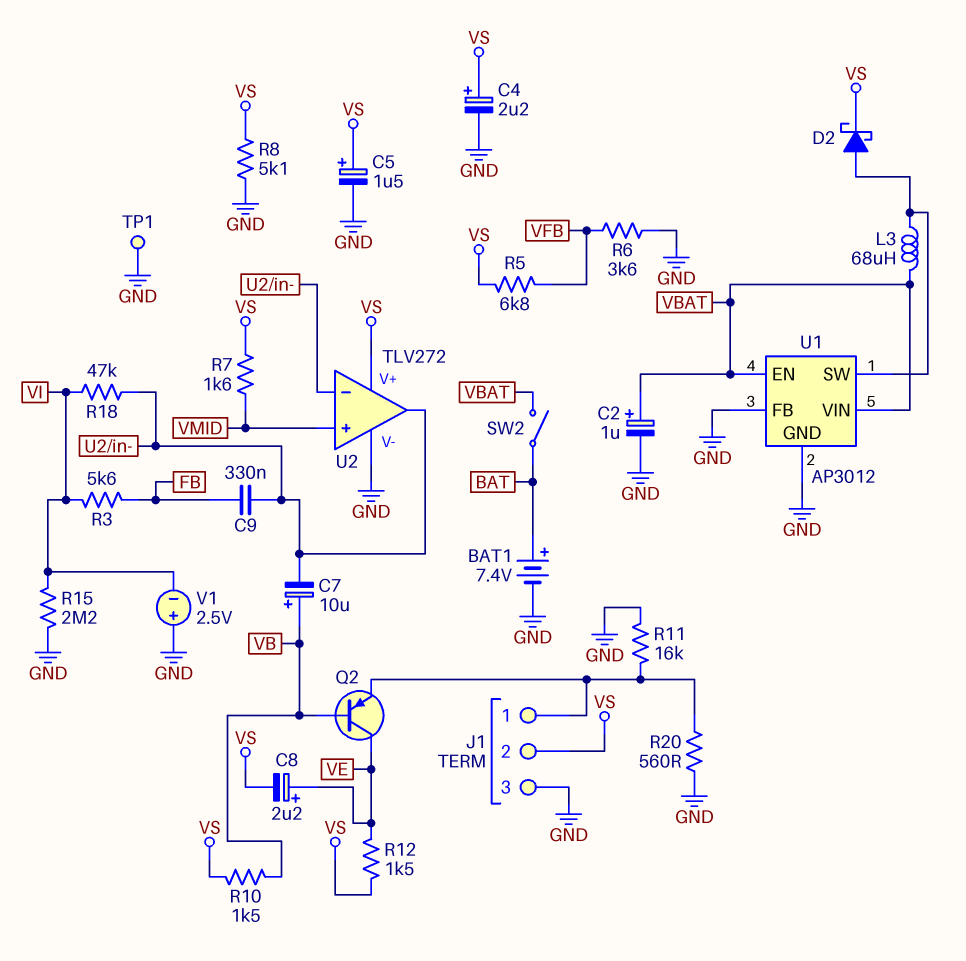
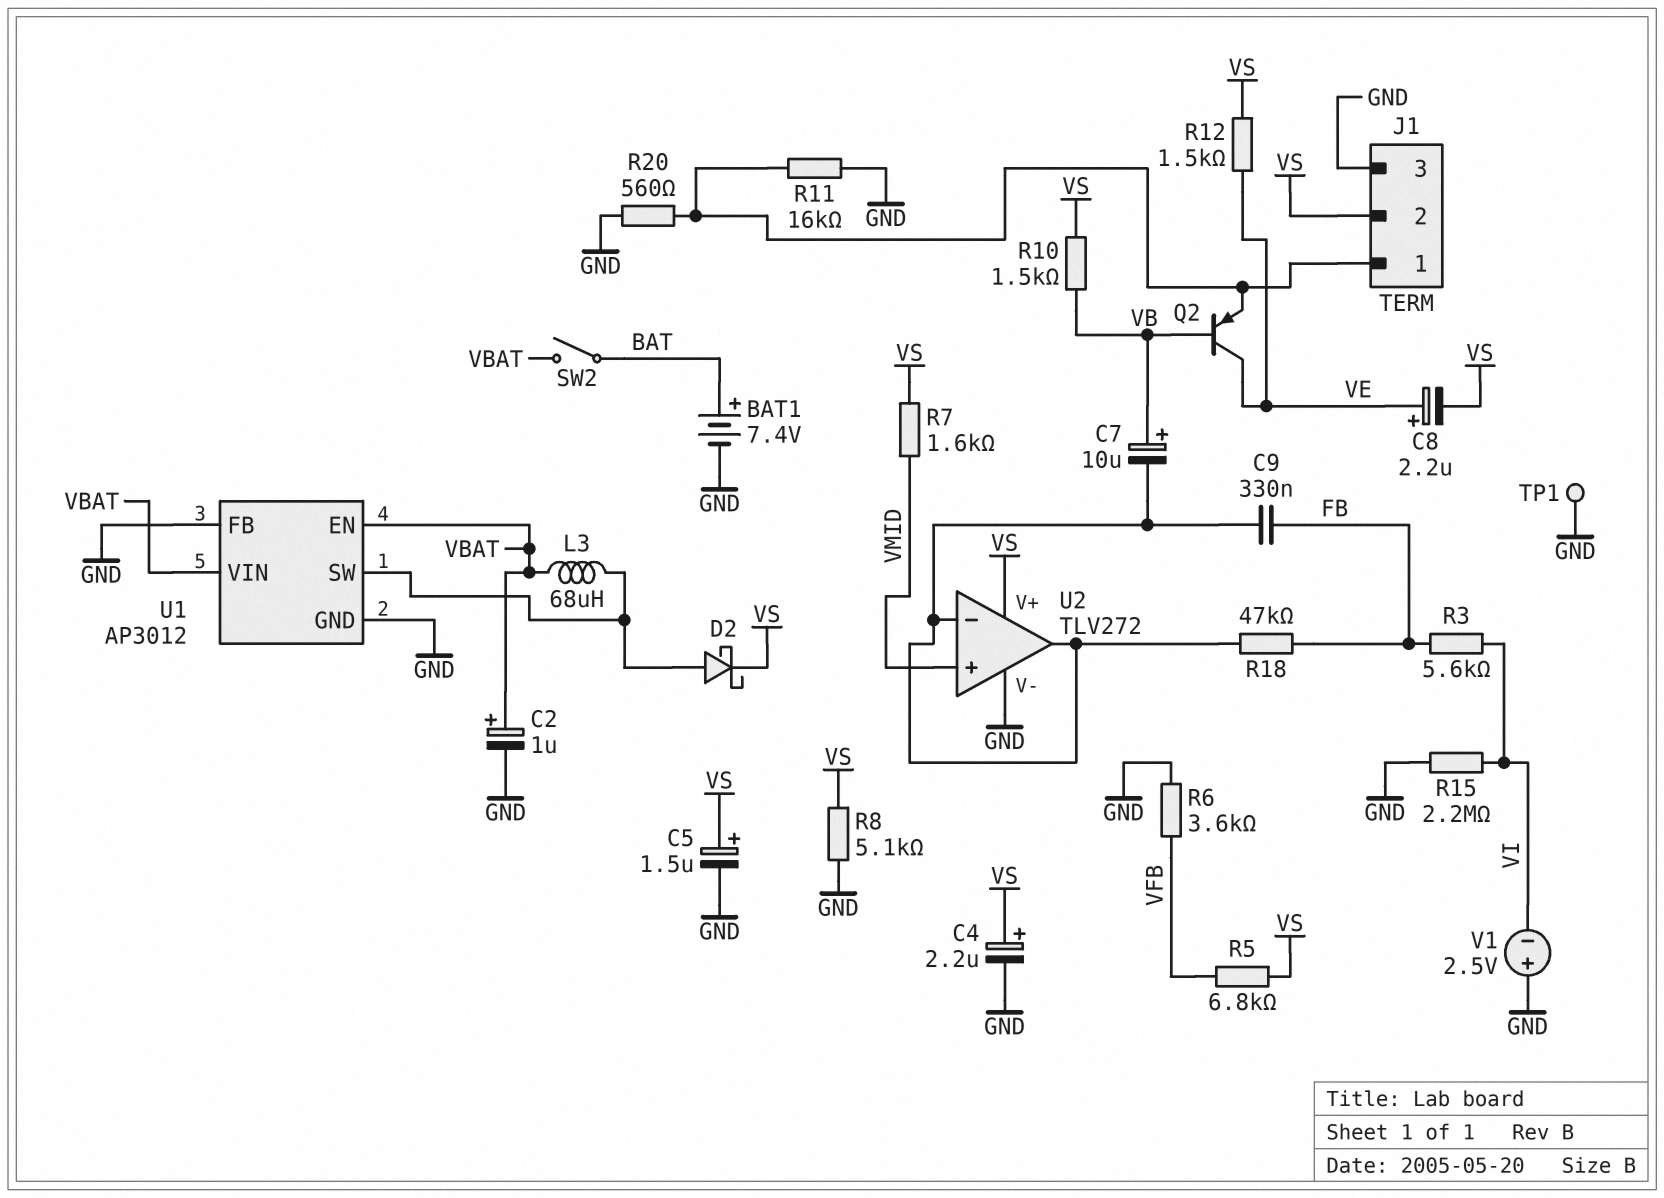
R18: 47k (U2/in-, VI) -> 47k (FB, U2/in-)

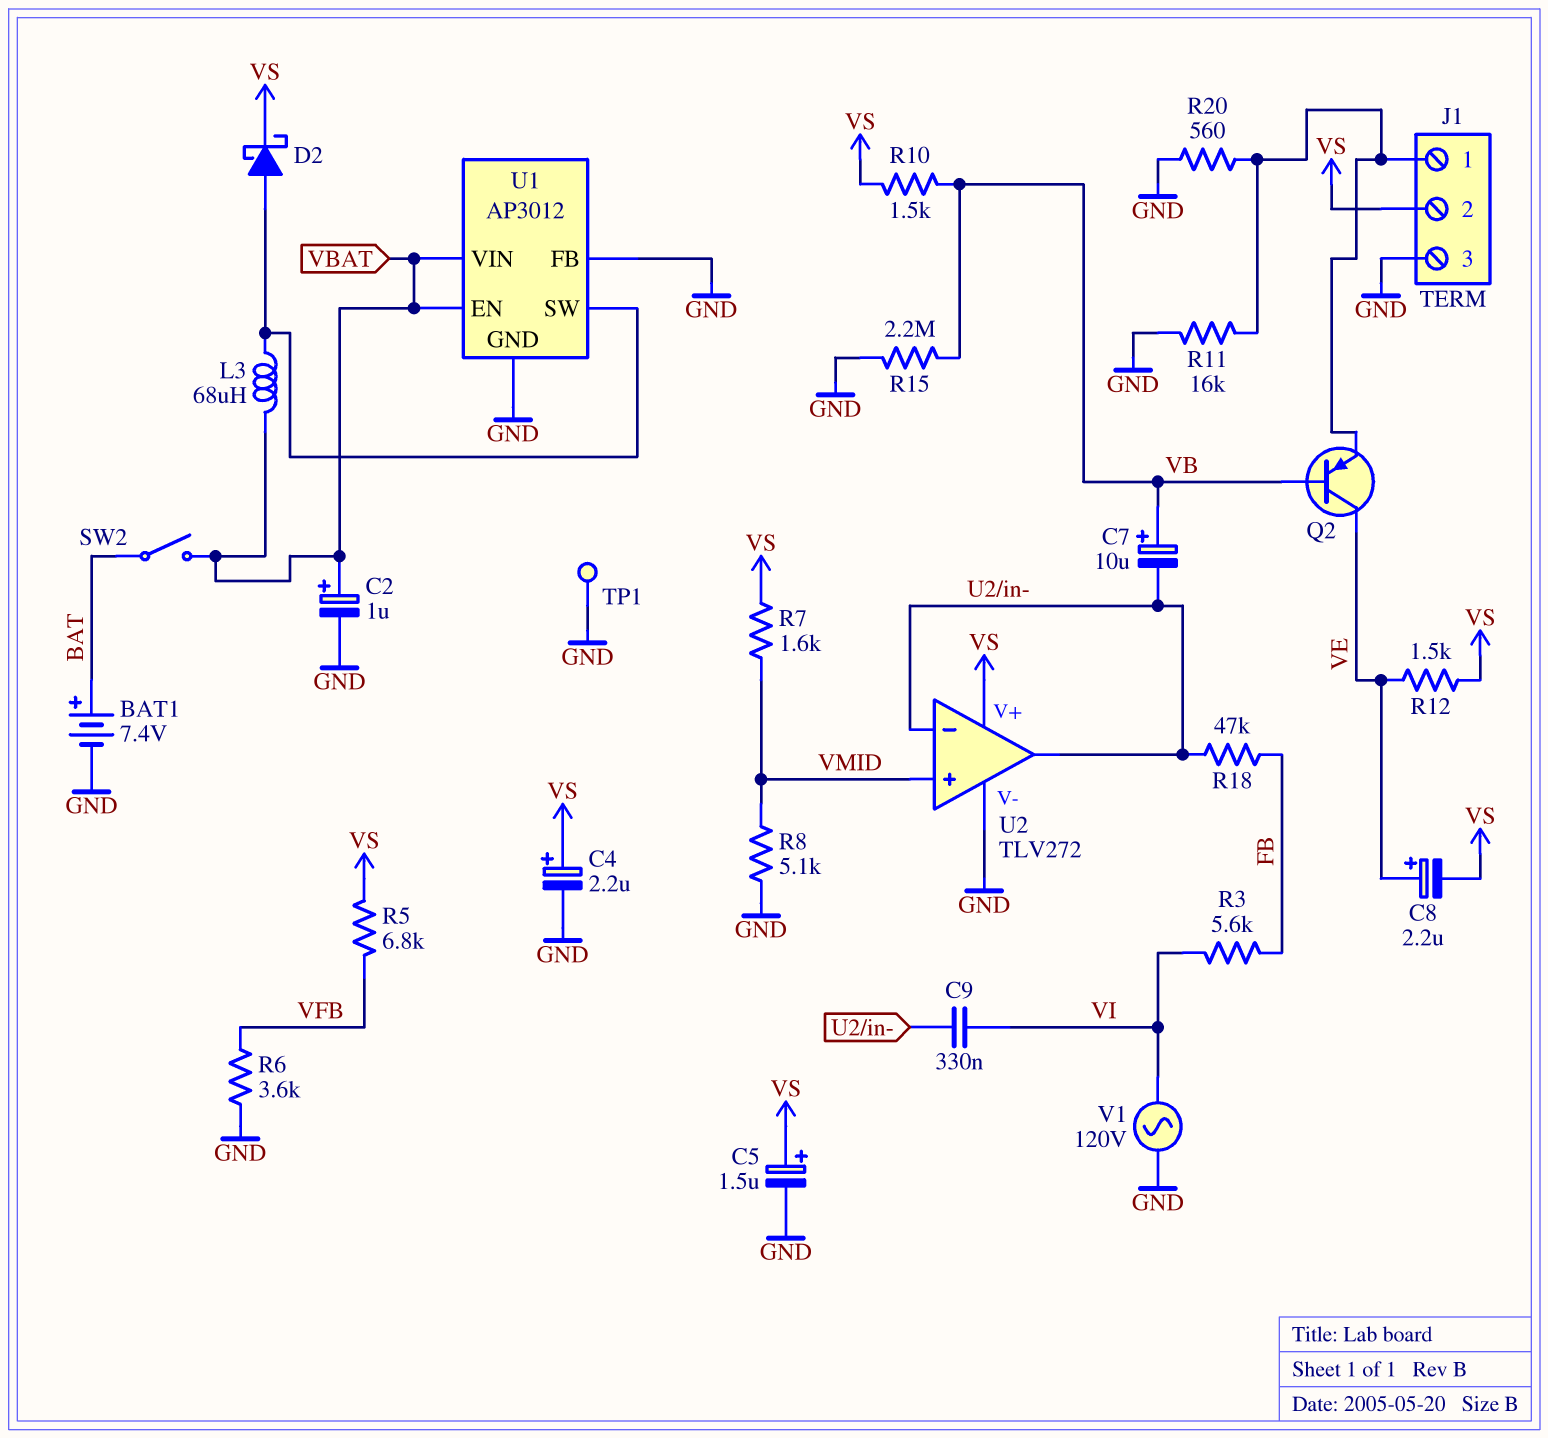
C9: 330nF (FB, U2/in-) -> 330nF (U2/in-, VI)
R8: 5.1k (GND, VS) -> 5.1k (GND, VMID)
R15: 2.2M (GND, VI) -> 2.2M (GND, VB)
V1: 2.5V (plus GND, minus VI) -> AC 120V (GND, VI)

